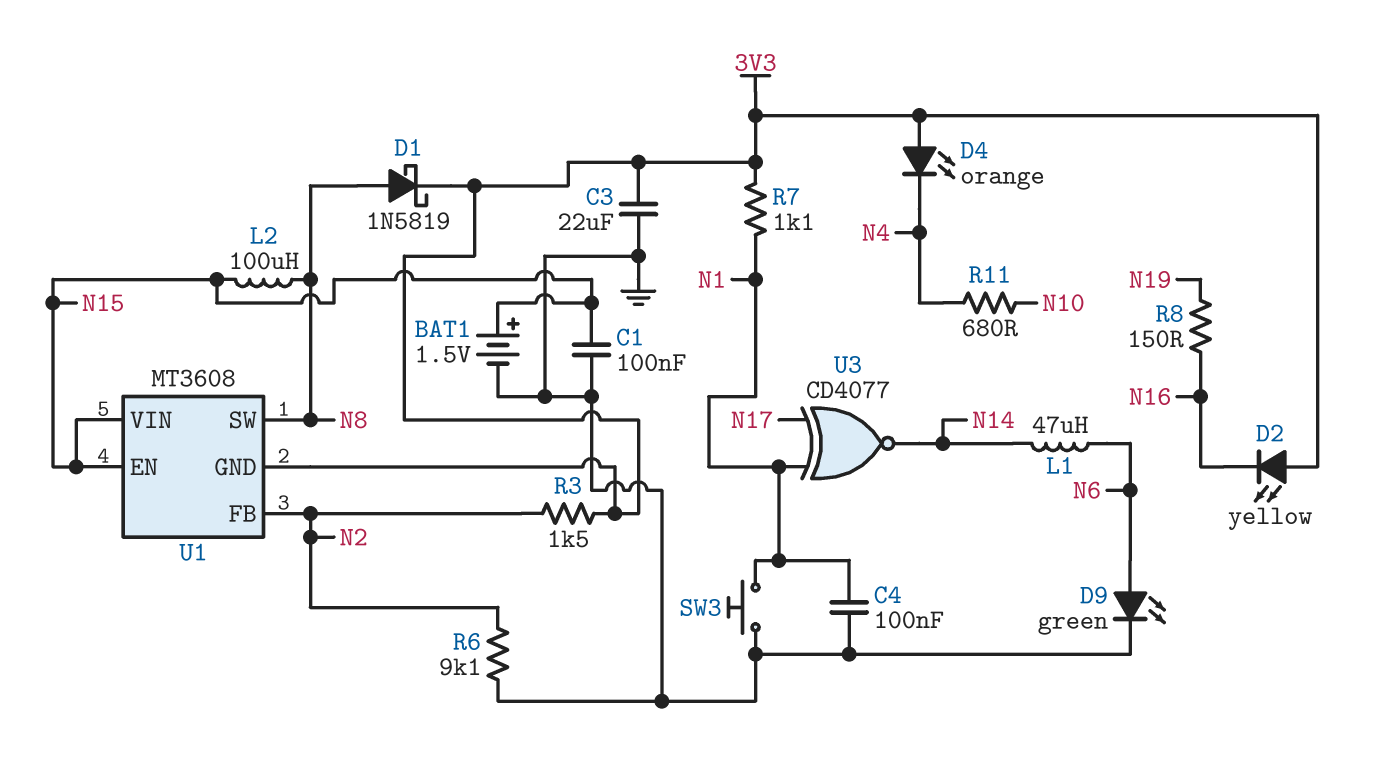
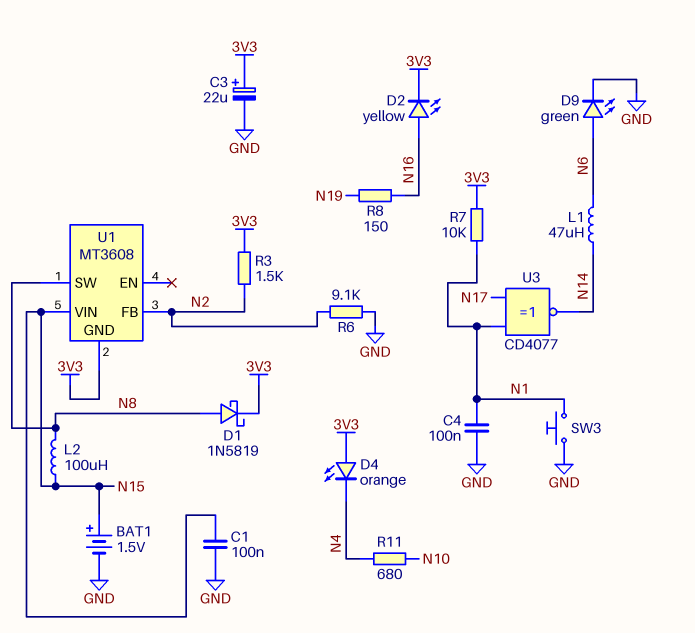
C3: 22uF (3V3, GND) -> 22uF (plus 3V3, minus GND)
D2: LED yellow (A 3V3, K N16) -> LED yellow (A N16, K 3V3)
R7: 1.1k (3V3, N1) -> 10k (3V3, N1)
U1 pin EN: N15 -> none

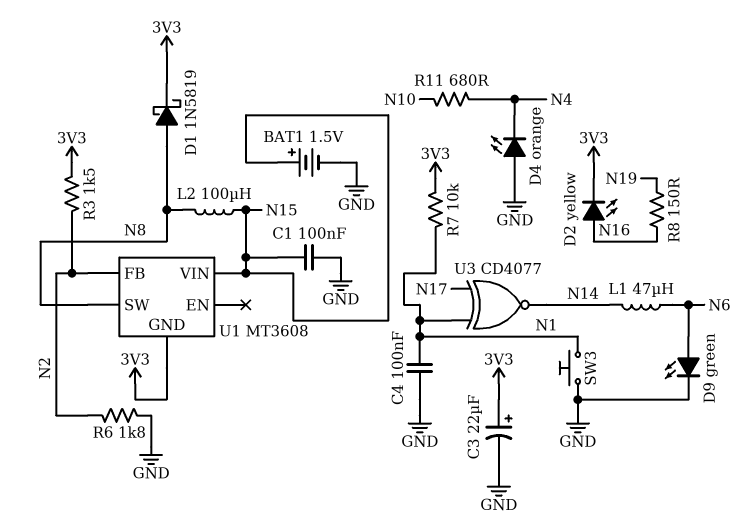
D4: LED orange (A 3V3, K N4) -> LED orange (A GND, K N4)
R6: 9.1k (GND, N2) -> 1.8k (GND, N2)

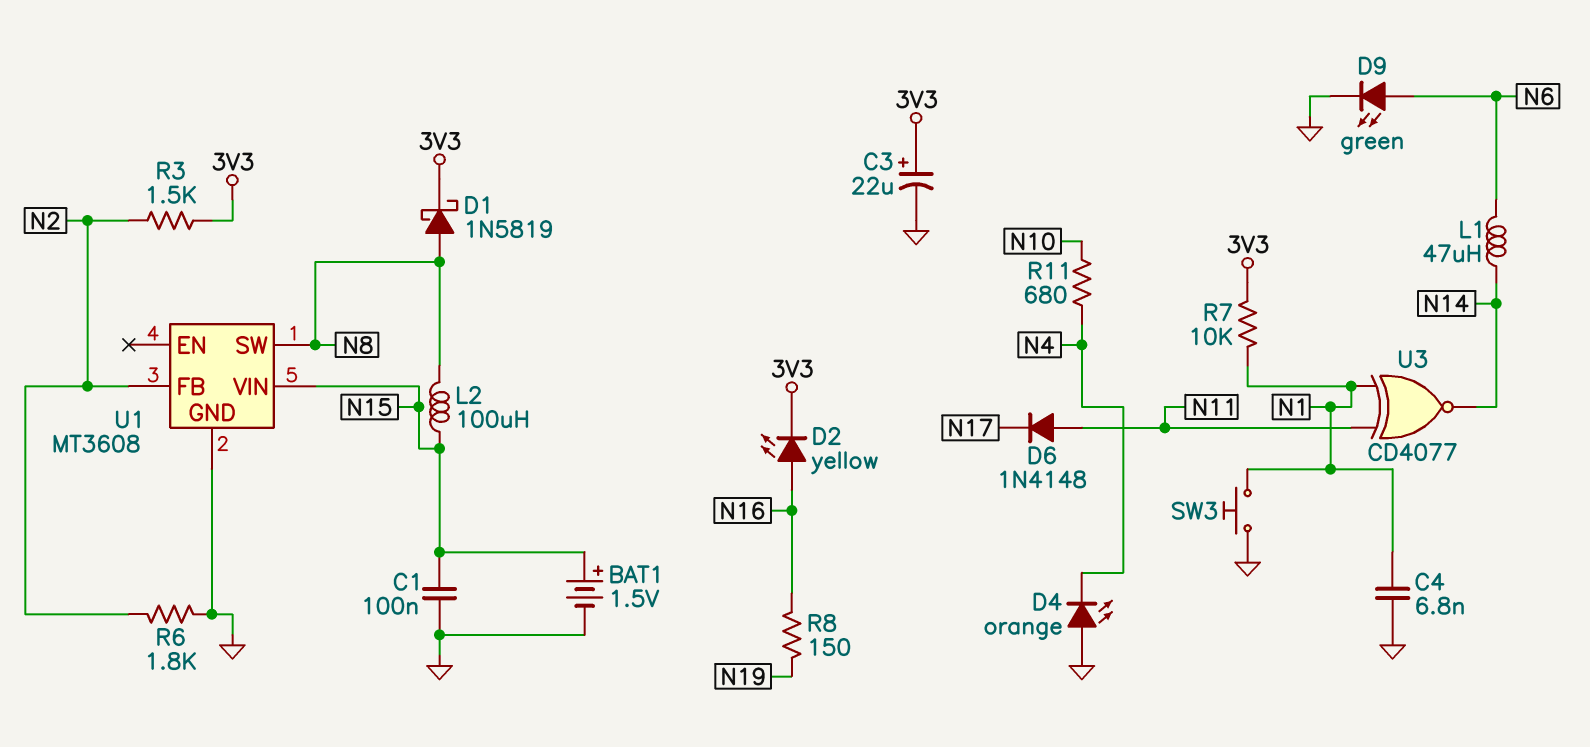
C4: 100nF (GND, N1) -> 6.8nF (GND, N1)
D6: none -> diode 1N4148 (A N11, K N17)
U1 pin GND: 3V3 -> GND
U3: XNOR CD4077 (in N1, in N17, out N14) -> XNOR CD4077 (in N1, in N11, out N14)

